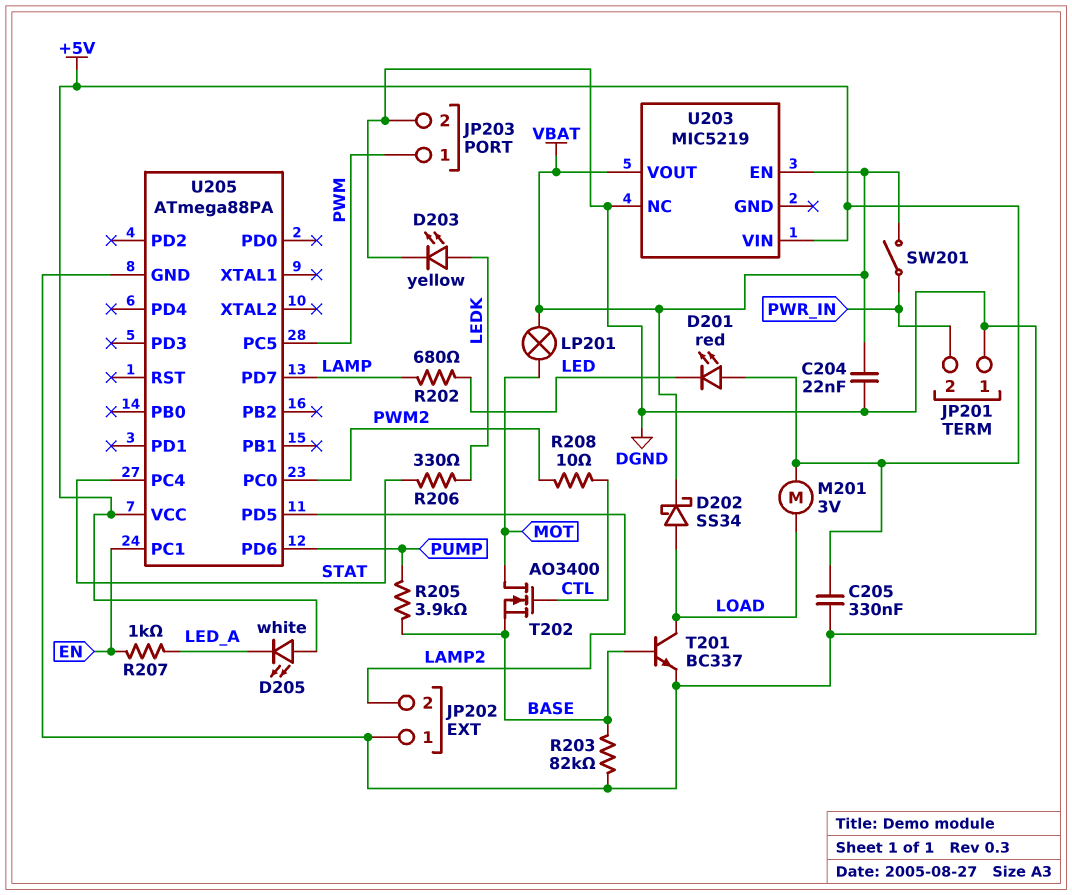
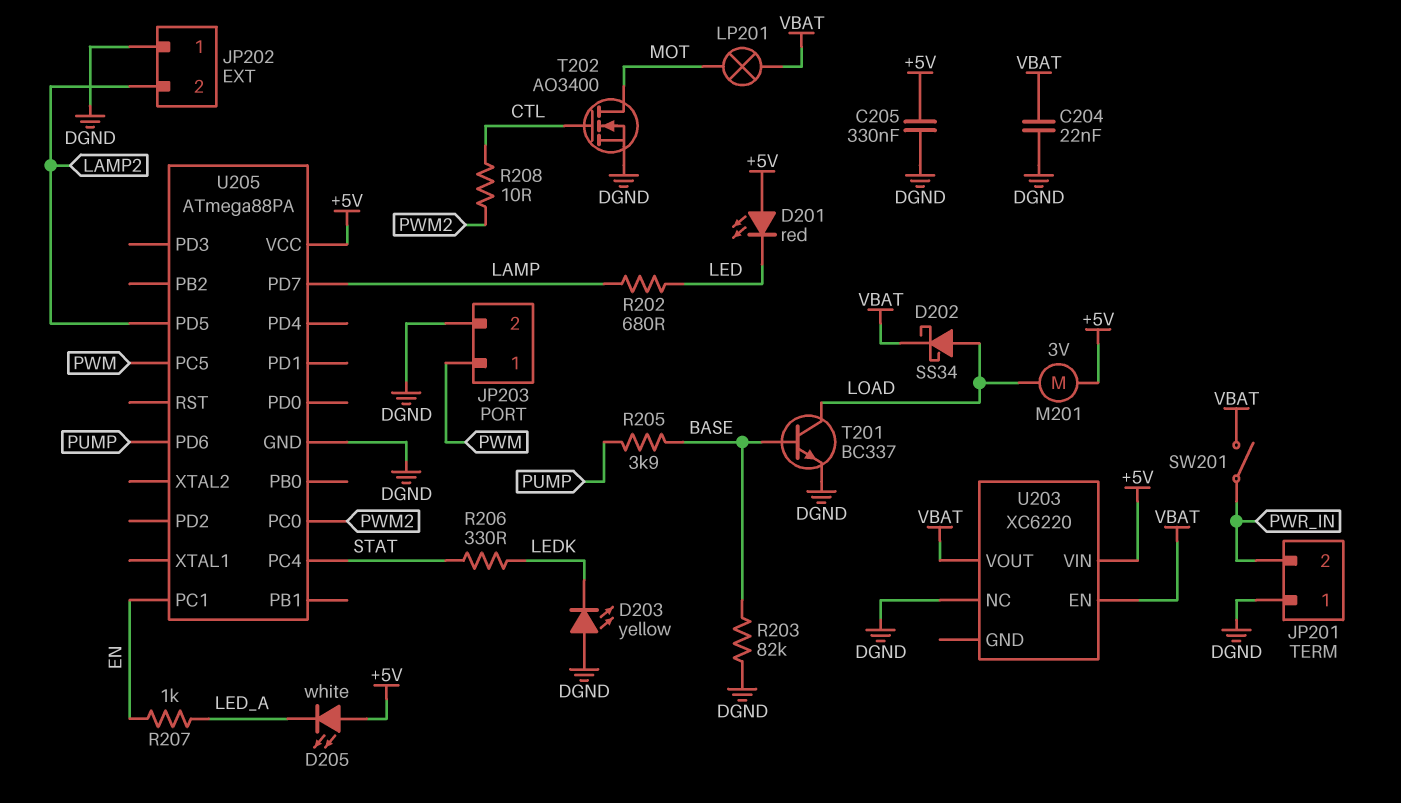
D203: LED yellow (A LEDK, K DGND) -> LED yellow (A DGND, K LEDK)
T202: NMOS AO3400 (G CTL, D MOT, S BASE) -> NMOS AO3400 (G CTL, D MOT, S DGND)
U203: MIC5219 -> XC6220

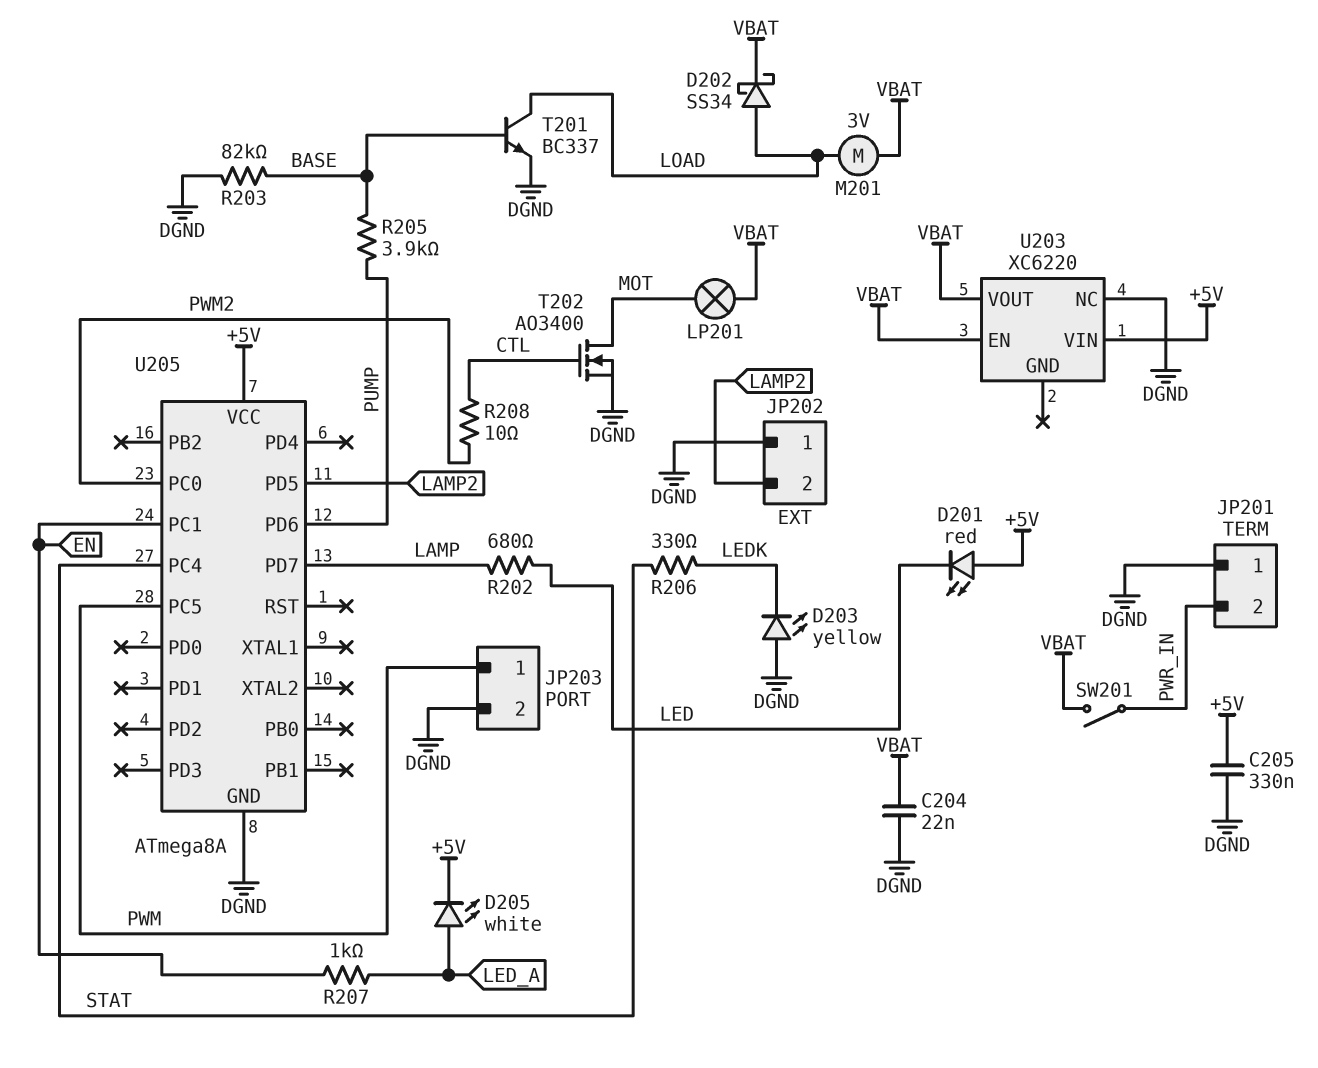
D205: LED white (A +5V, K LED_A) -> LED white (A LED_A, K +5V)
M201: motor 3V (+5V, LOAD) -> motor 3V (LOAD, VBAT)
U205: ATmega88PA -> ATmega8A

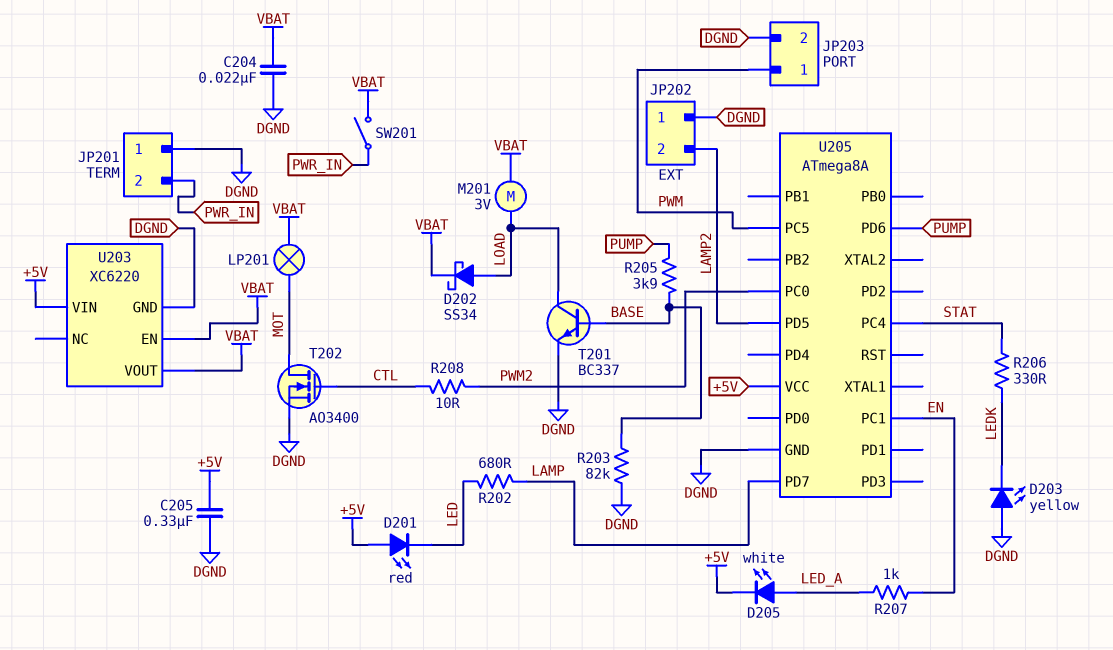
U203 pin GND: none -> DGND
U203 pin NC: DGND -> none

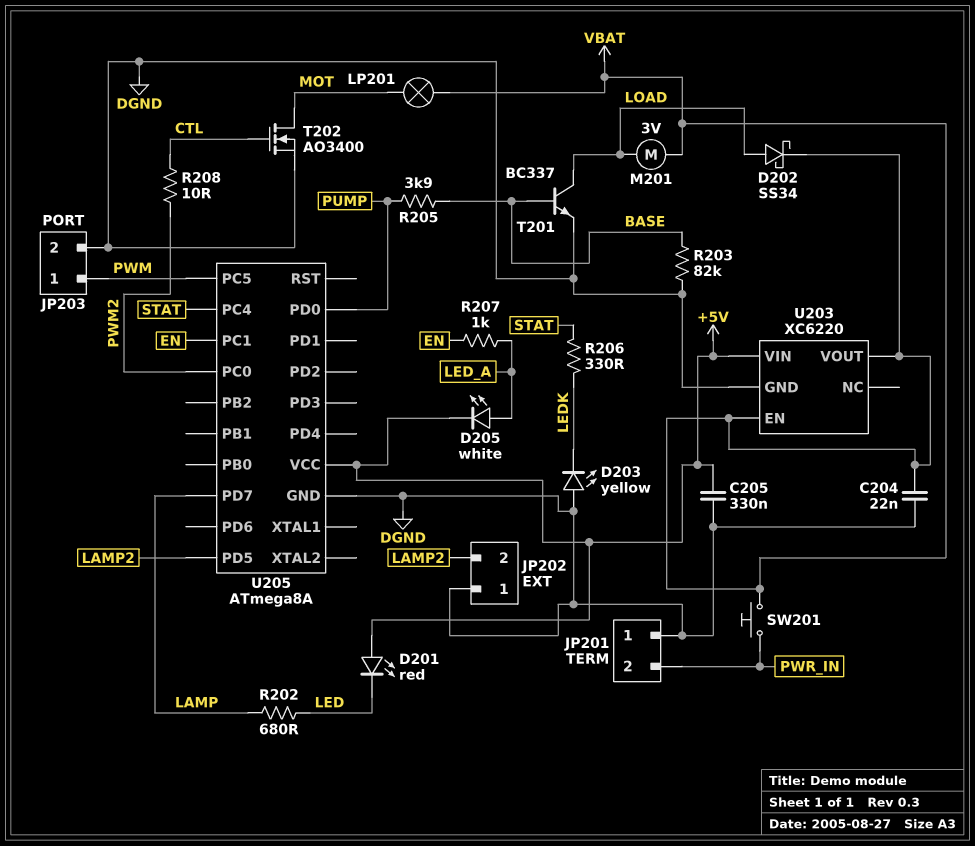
SW201: switch (PWR_IN, VBAT) -> button (PWR_IN, VBAT)
U205 pin PD0: none -> PUMP
U205 pin PD6: PUMP -> none

